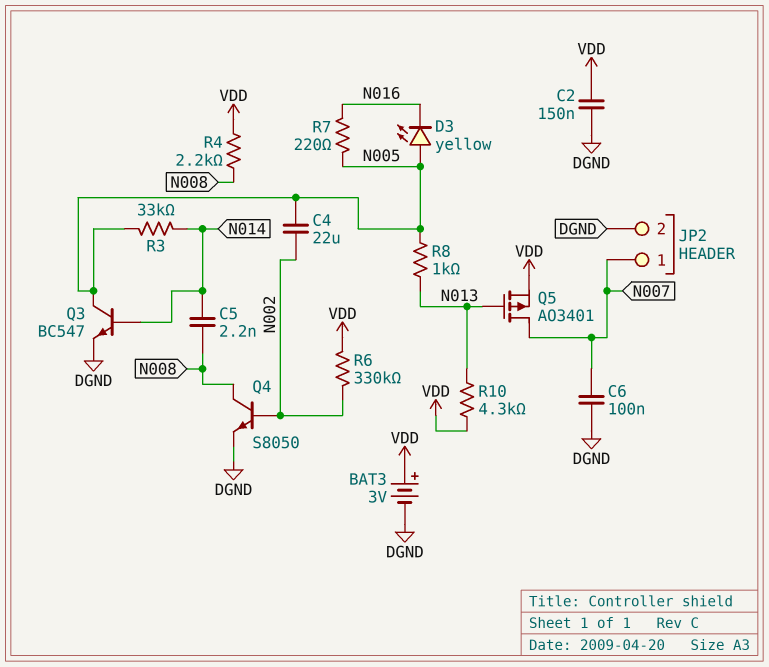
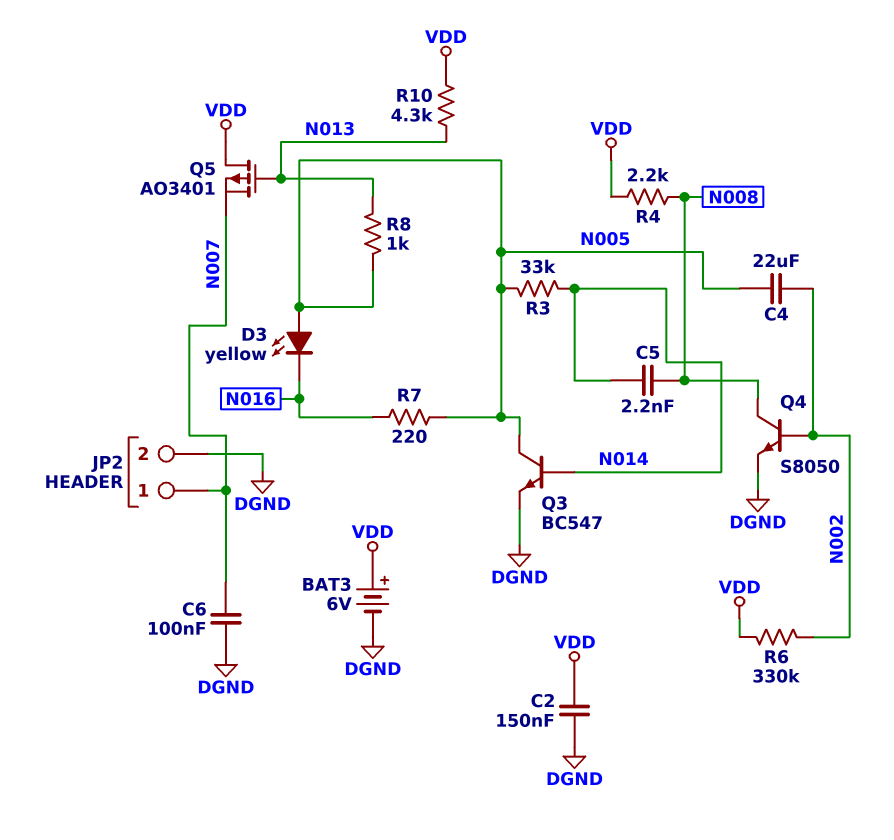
BAT3: 3V (plus VDD, minus DGND) -> 6V (plus VDD, minus DGND)
Q5: PMOS AO3401 (G N013, D N007, S VDD) -> PMOS AO3401 (G N013, D VDD, S N007)

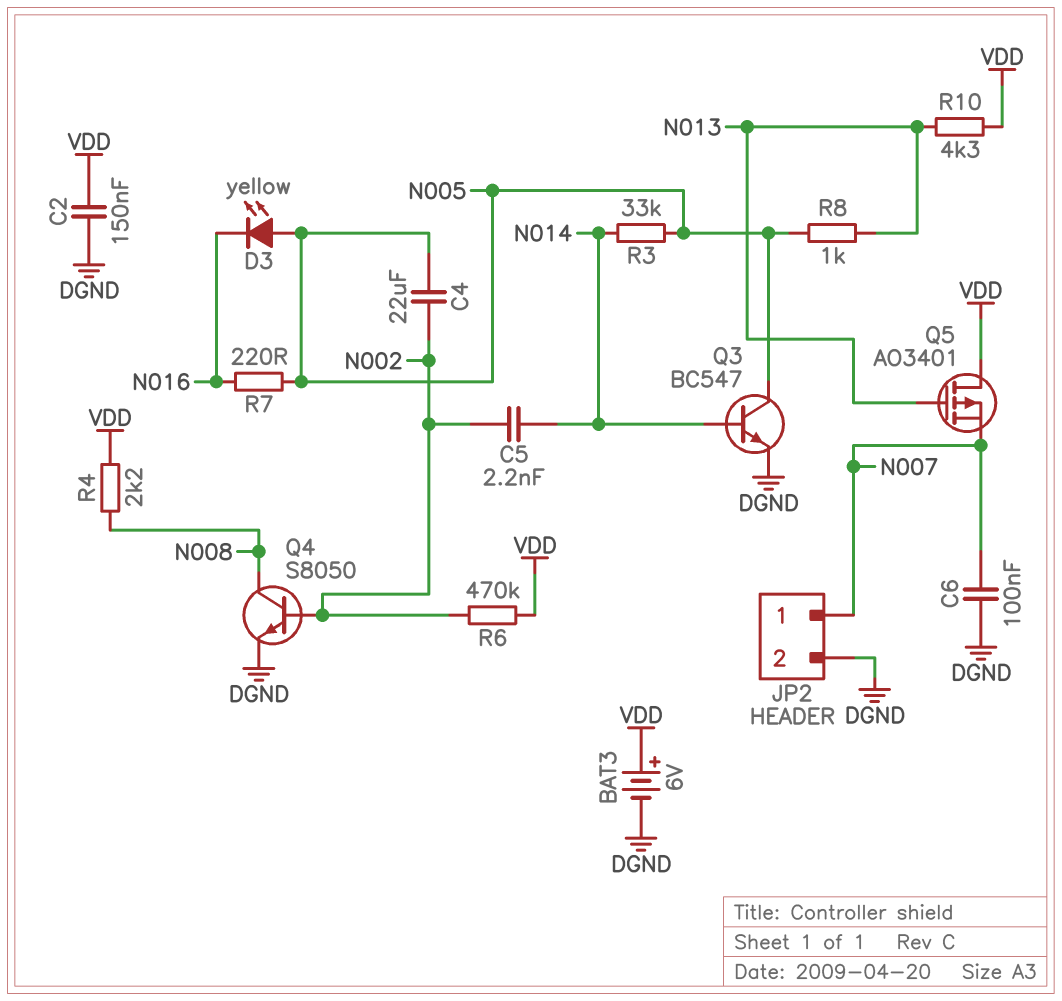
C5: 2.2nF (N008, N014) -> 2.2nF (N002, N014)
R6: 330k (N002, VDD) -> 470k (N002, VDD)

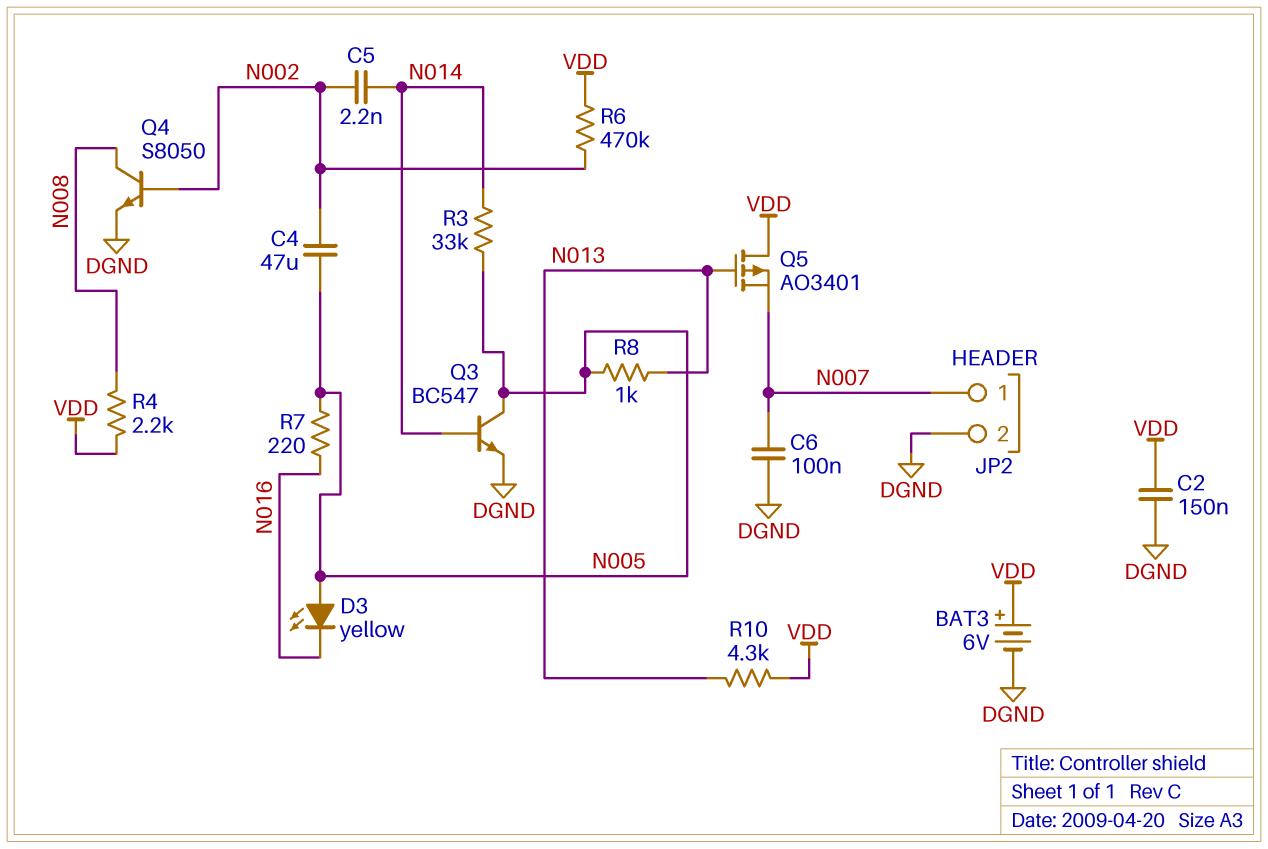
C4: 22uF (N002, N005) -> 47uF (N002, N005)

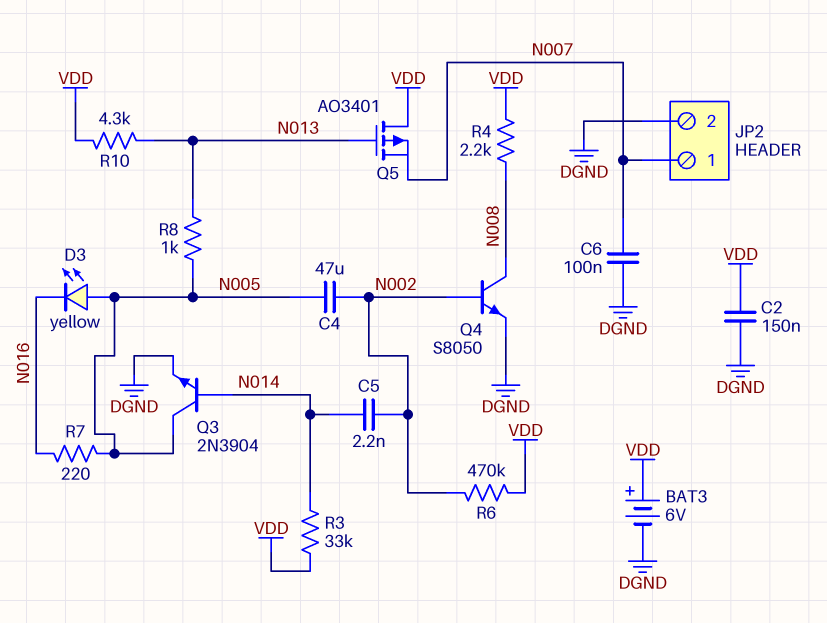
Q3: NPN BC547 (B N014, C N005, E DGND) -> NPN 2N3904 (B N014, C N005, E DGND)
R3: 33k (N005, N014) -> 33k (N014, VDD)

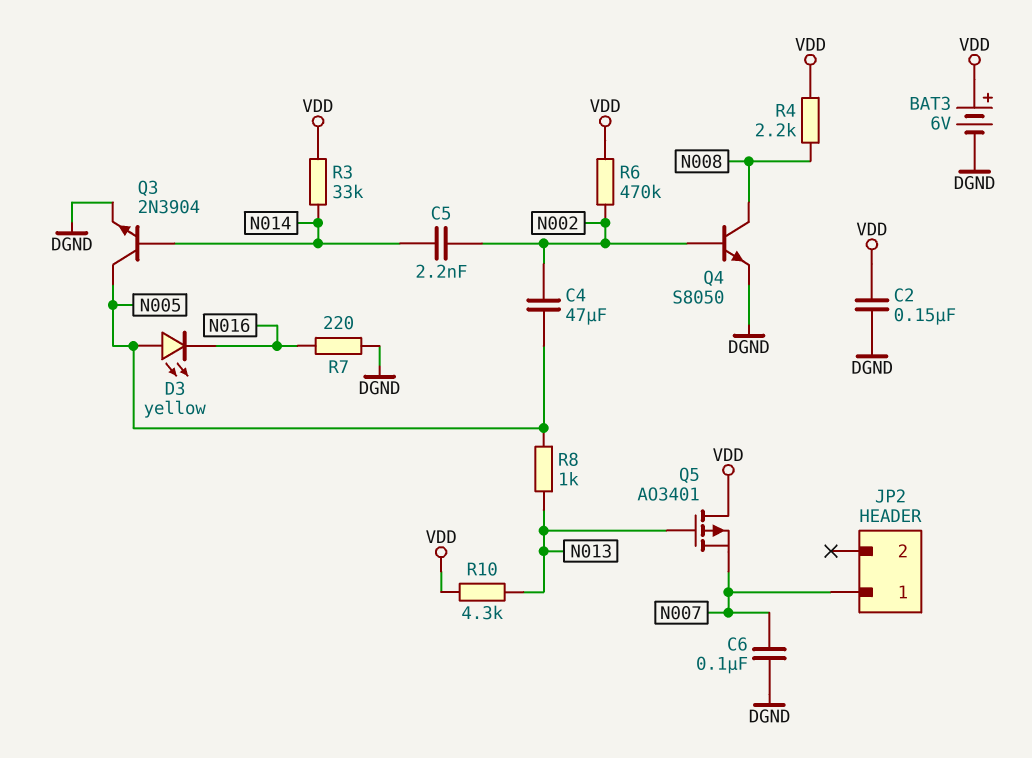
JP2 pin 2: DGND -> none
R7: 220 (N005, N016) -> 220 (DGND, N016)

